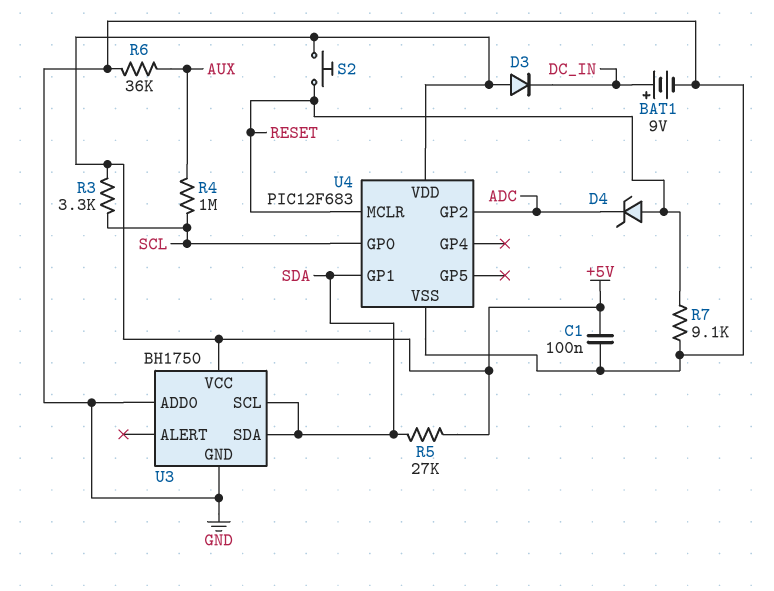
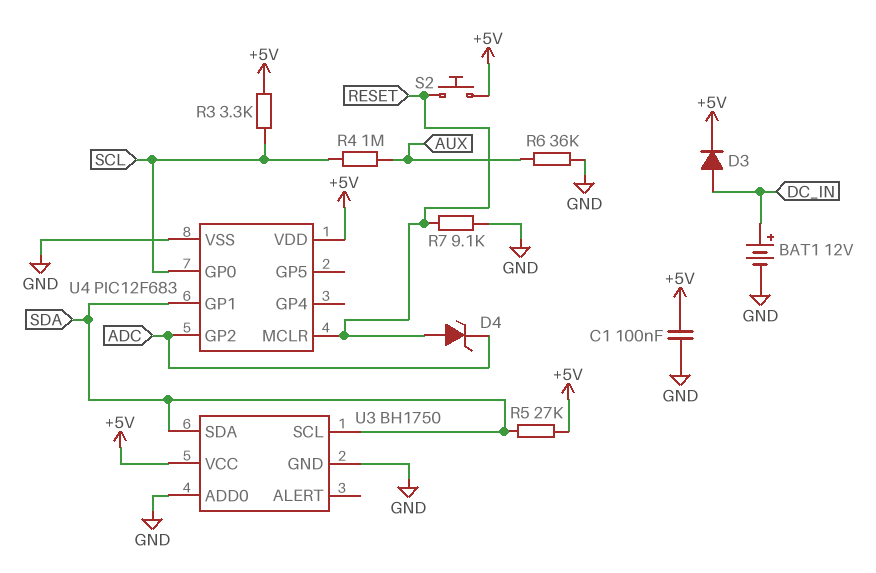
BAT1: 9V (plus DC_IN, minus GND) -> 12V (plus DC_IN, minus GND)
D3: diode (A +5V, K DC_IN) -> diode (A DC_IN, K +5V)

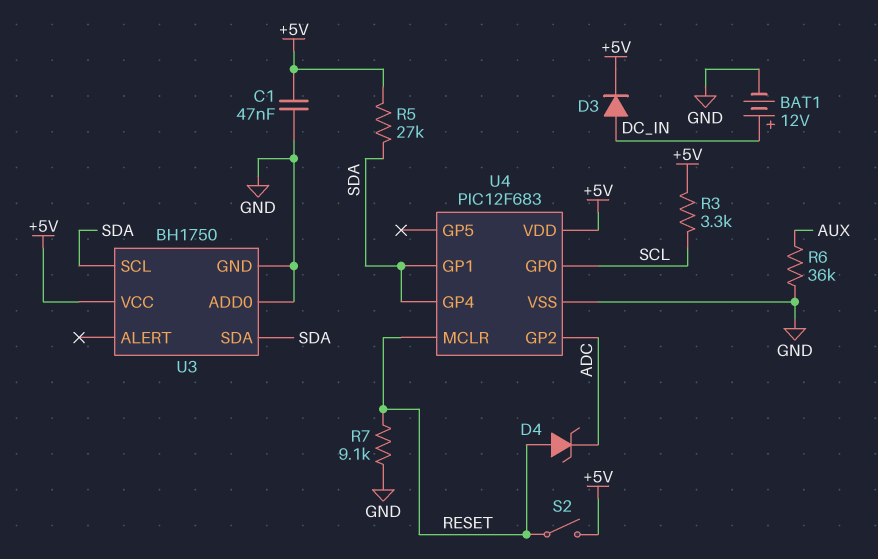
C1: 100nF (+5V, GND) -> 47nF (+5V, GND)
R4: 1M (AUX, SCL) -> none
S2: button (+5V, RESET) -> switch (+5V, RESET)
U4 pin GP4: none -> SDA

